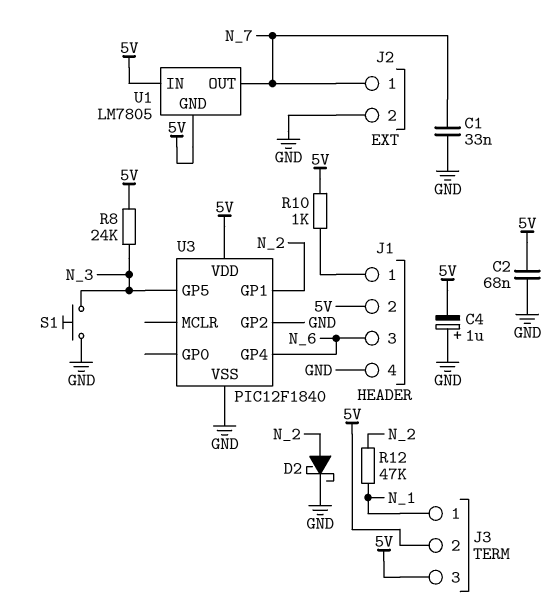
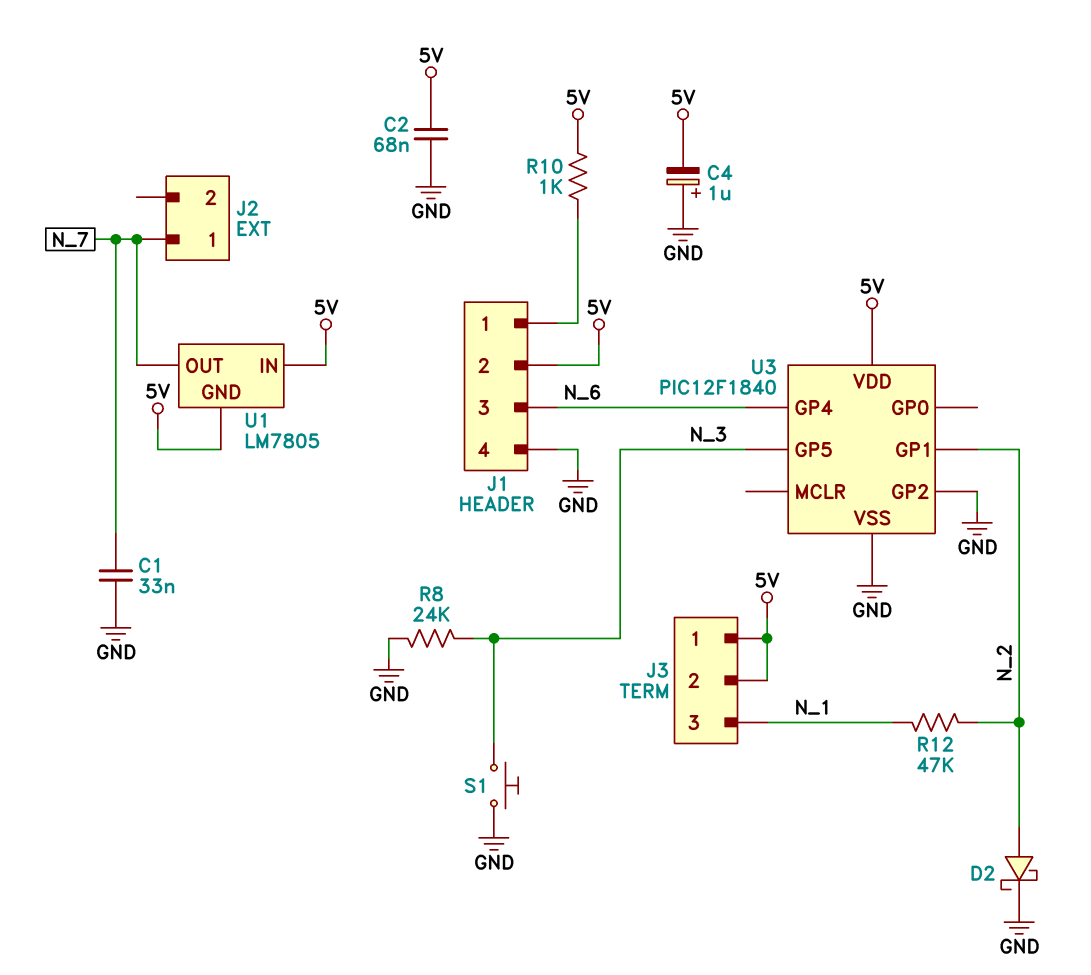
J2 pin 2: GND -> none
J3 pin 1: N_1 -> 5V
J3 pin 3: 5V -> N_1
R8: 24k (5V, N_3) -> 24k (GND, N_3)

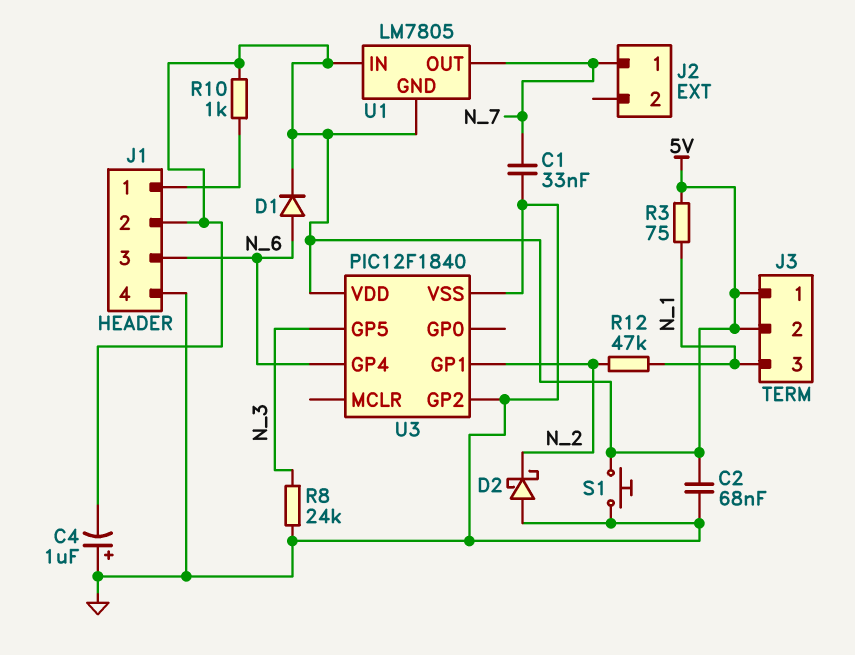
D1: none -> diode (A N_6, K 5V)
D2: schottky (A N_2, K GND) -> schottky (A GND, K N_2)
R3: none -> 75 (5V, N_1)
S1: button (GND, N_3) -> button (5V, GND)

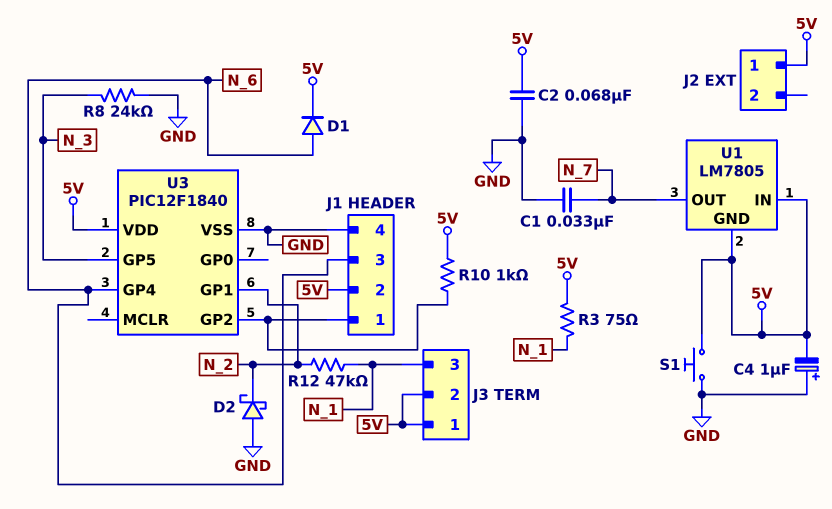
J2 pin 1: N_7 -> 5V
U3 pin GP2: GND -> J1/1

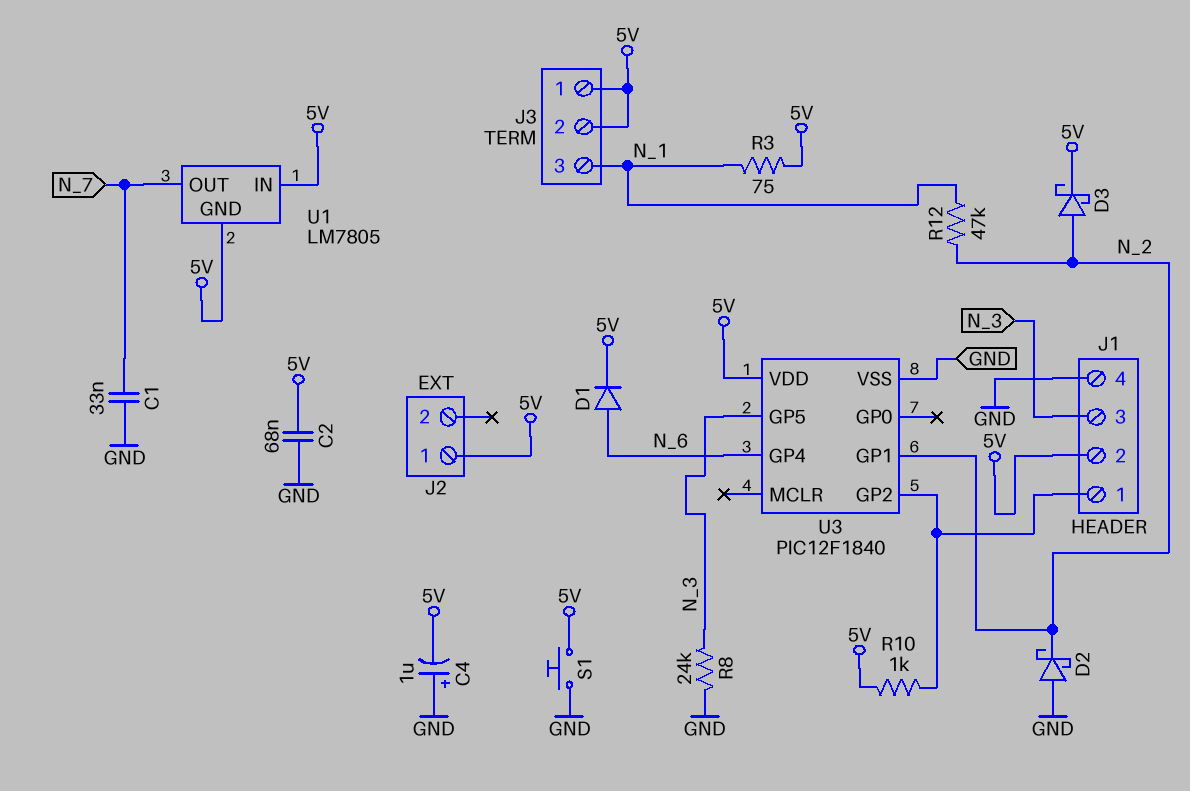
D3: none -> schottky (A N_2, K 5V)
J1 pin 3: N_6 -> N_3

